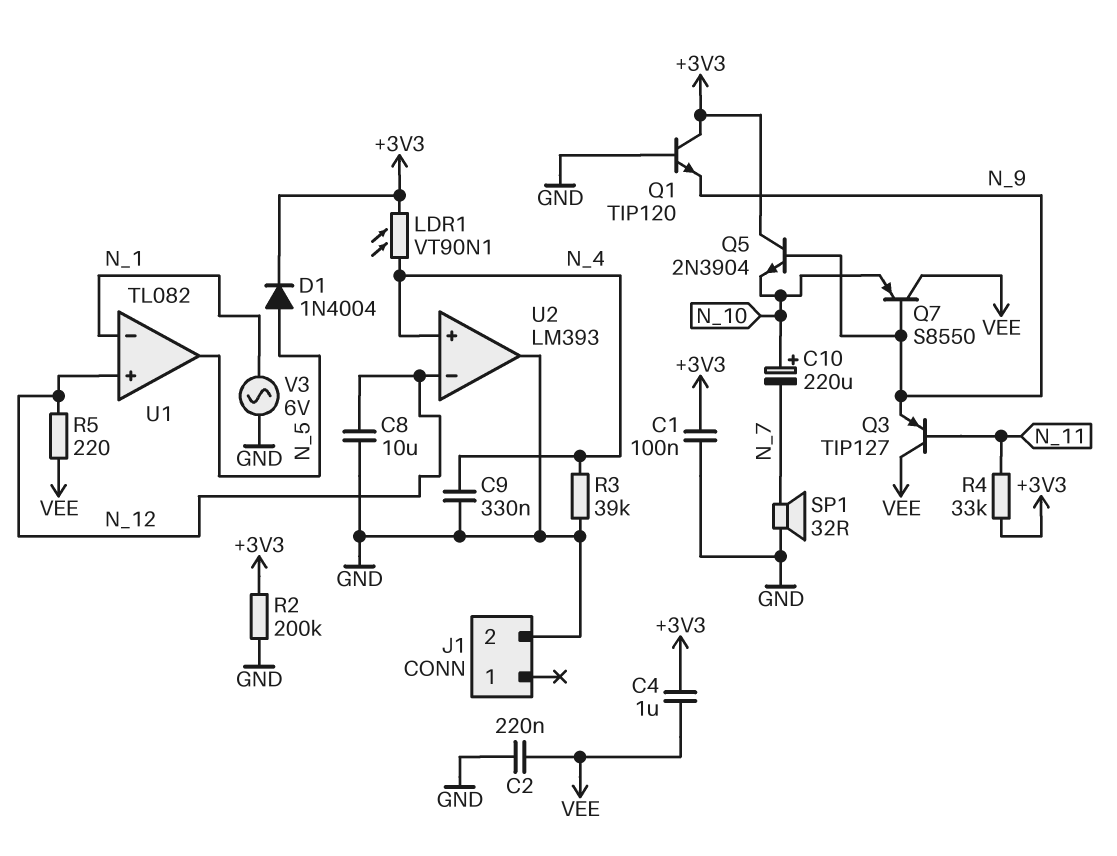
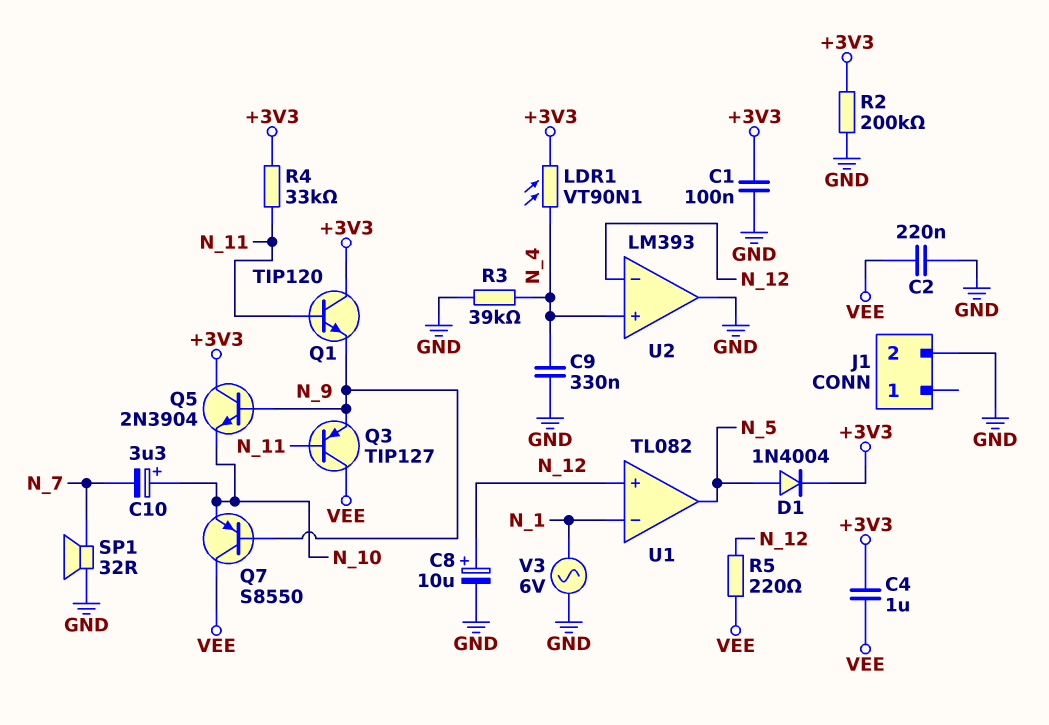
C8: 10uF (GND, N_12) -> 10uF (plus N_12, minus GND)
C10: 220uF (plus N_10, minus N_7) -> 3.3uF (plus N_10, minus N_7)
Q1: NPN TIP120 (B GND, C +3V3, E N_9) -> NPN TIP120 (B N_11, C +3V3, E N_9)

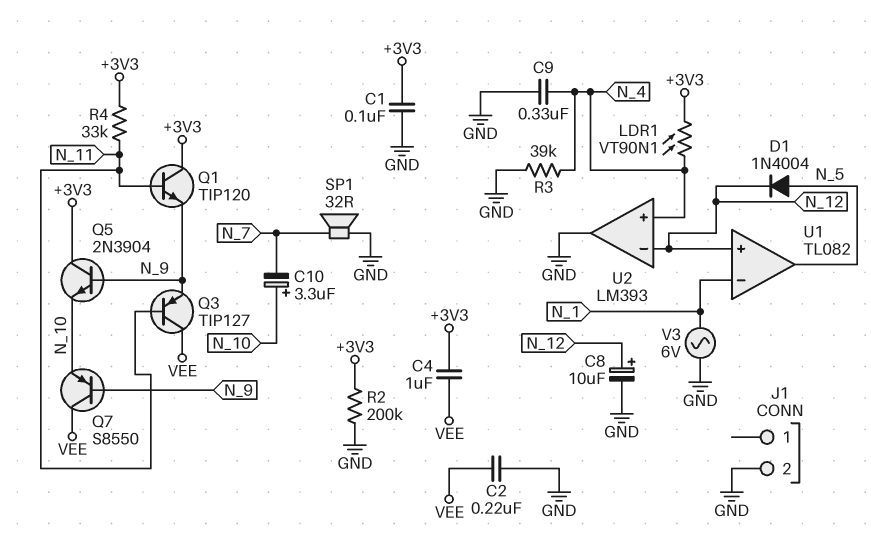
D1: diode 1N4004 (A N_5, K +3V3) -> diode 1N4004 (A N_5, K N_12)
R5: 220 (N_12, VEE) -> none

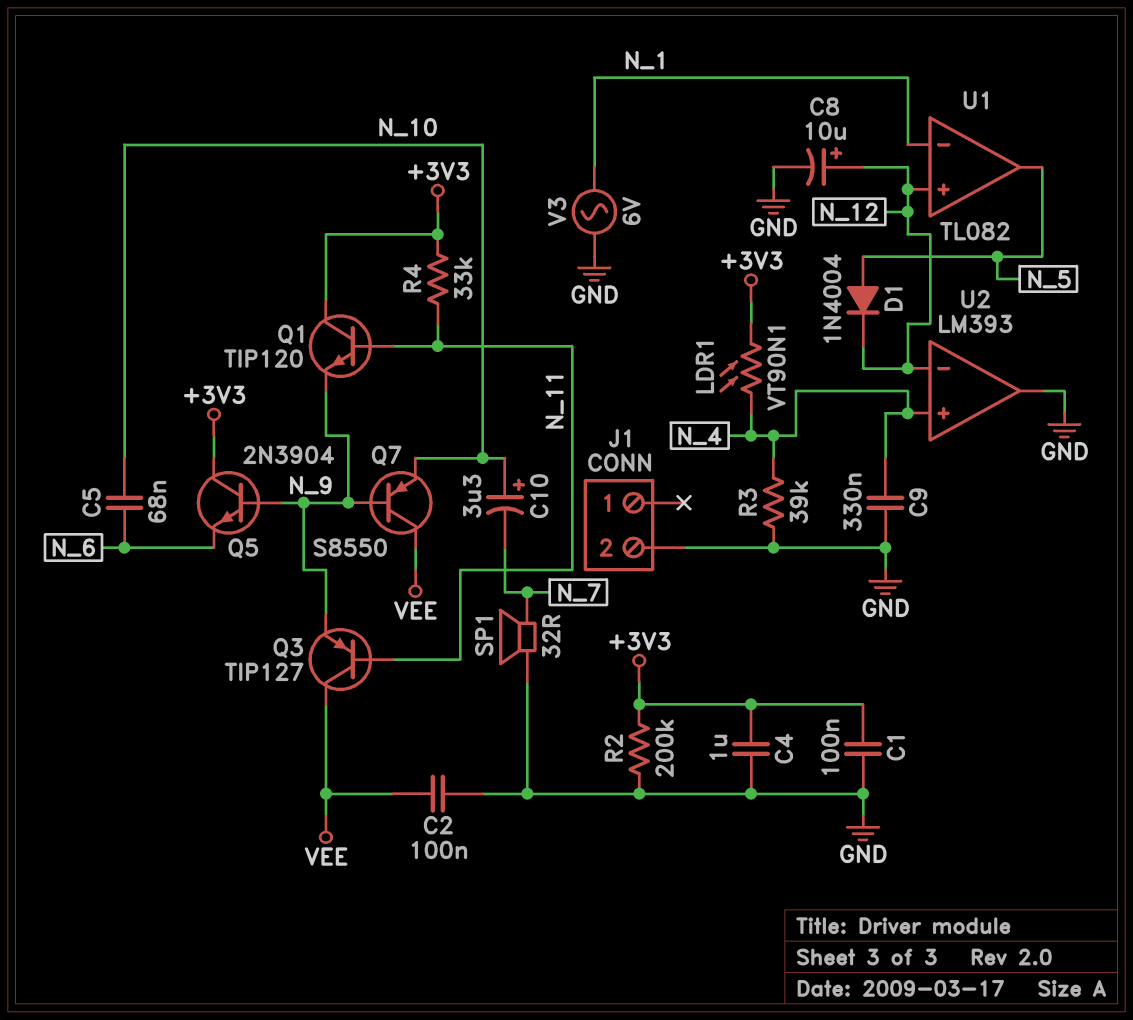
C2: 220nF (GND, VEE) -> 100nF (GND, VEE)
C4: 1uF (+3V3, VEE) -> 1uF (+3V3, GND)
C5: none -> 68nF (N_6, N_10)
Q5: NPN 2N3904 (B N_9, C +3V3, E N_10) -> NPN 2N3904 (B N_9, C +3V3, E N_6)

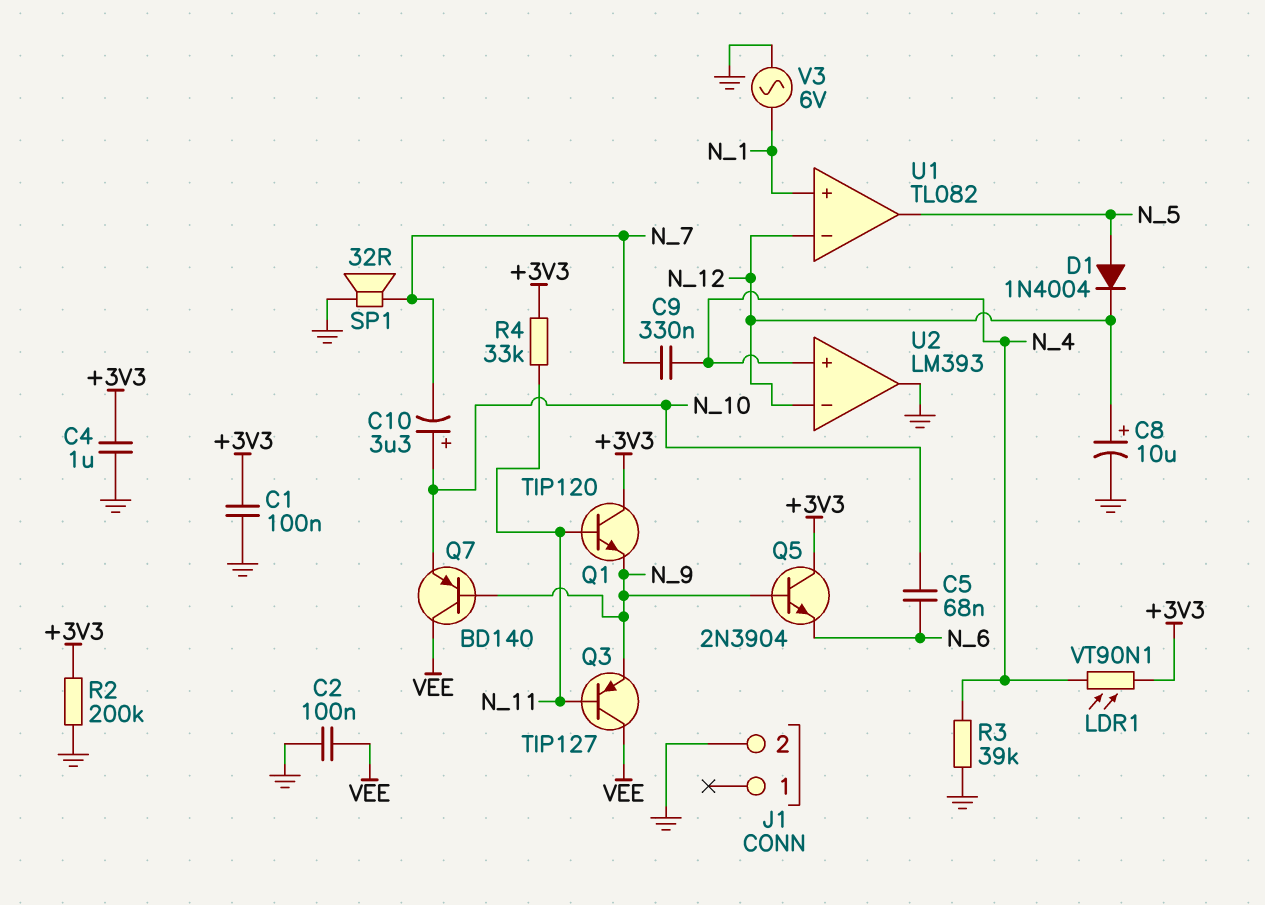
C9: 330nF (GND, N_4) -> 330nF (N_4, N_7)
Q7: PNP S8550 (B N_9, C VEE, E N_10) -> PNP BD140 (B N_9, C VEE, E N_10)
U1 pin in+: N_12 -> N_1
U1 pin in-: N_1 -> N_12

